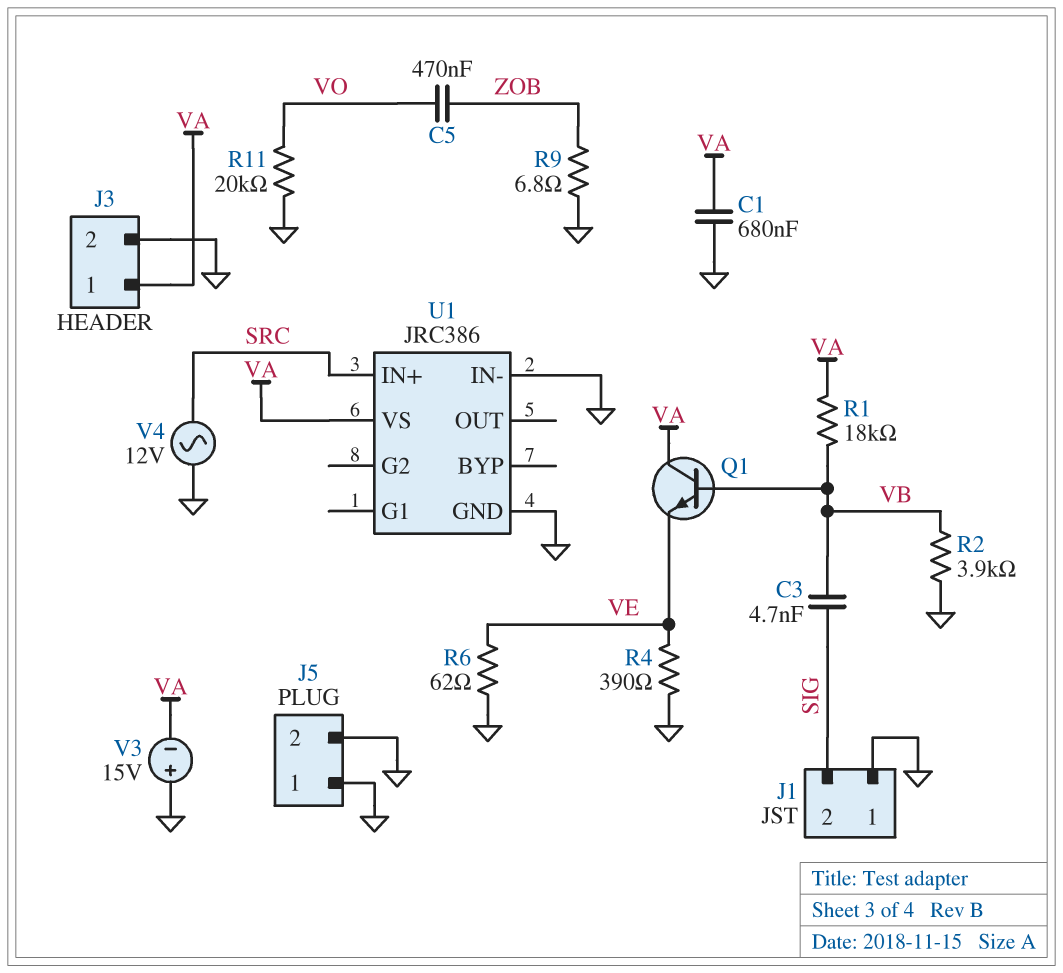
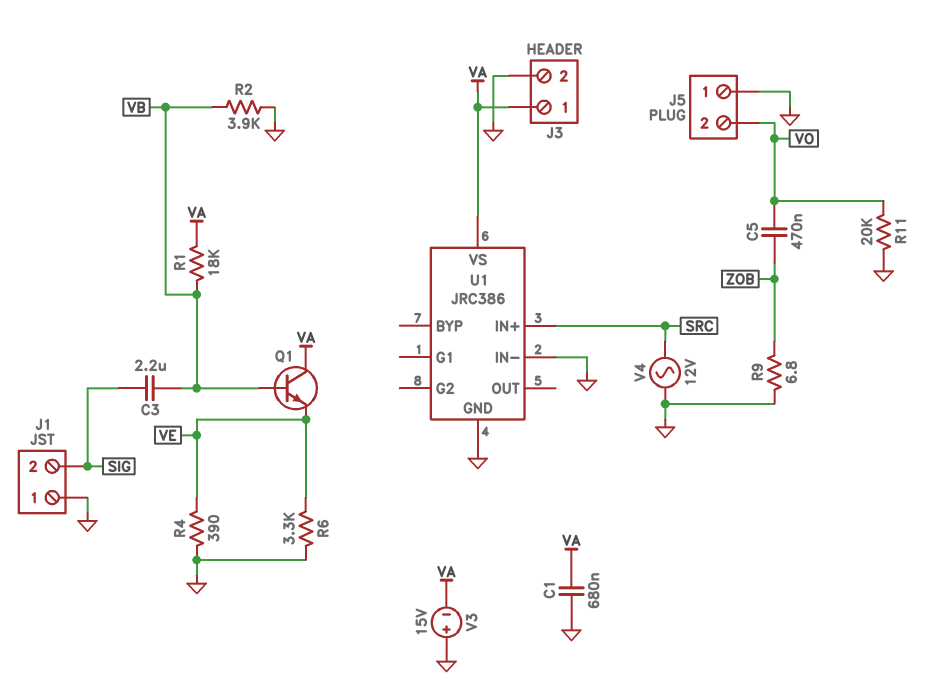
C3: 4.7nF (SIG, VB) -> 2.2uF (SIG, VB)
J5 pin 2: GND -> VO
R6: 62 (GND, VE) -> 3.3k (GND, VE)

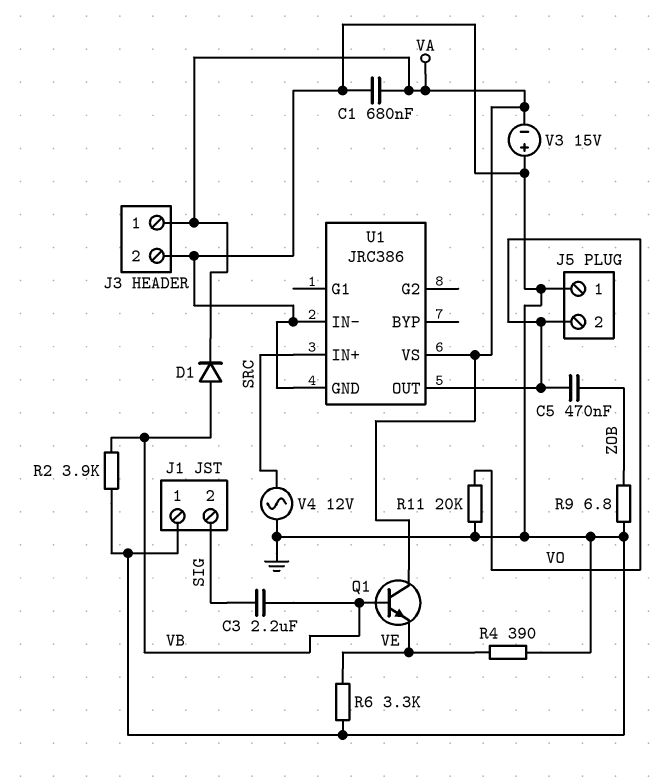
D1: none -> diode (A VB, K VA)
R1: 18k (VA, VB) -> none
U1 pin OUT: none -> VO

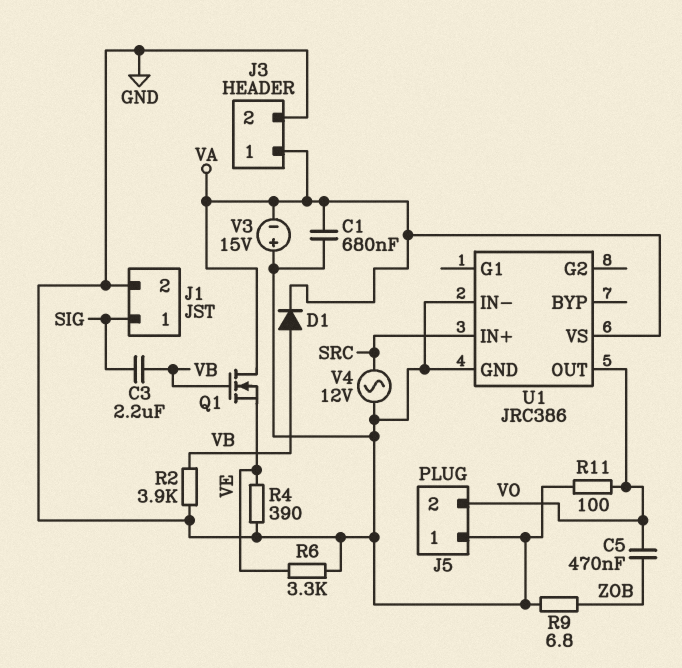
J1 pin 1: GND -> SIG
J1 pin 2: SIG -> GND
Q1: NPN (B VB, C VA, E VE) -> NMOS (G VB, D VA, S VE)
R11: 20k (GND, VO) -> 100 (GND, VO)

